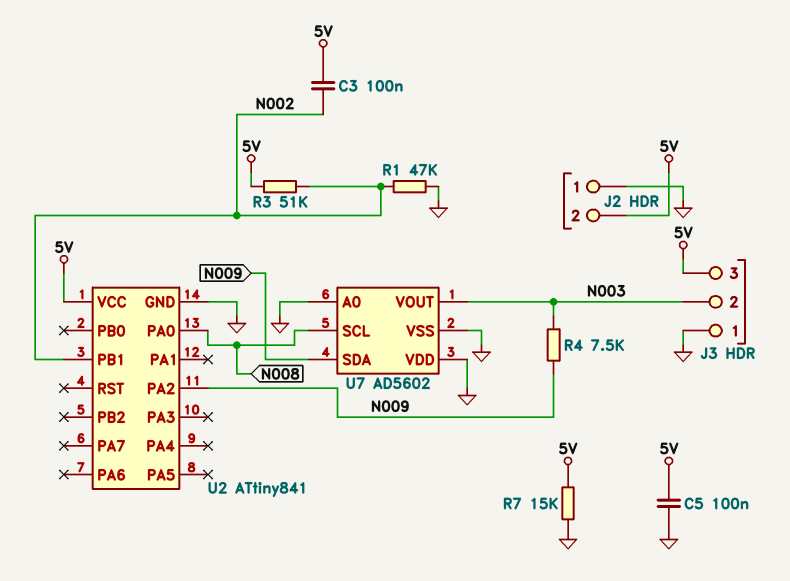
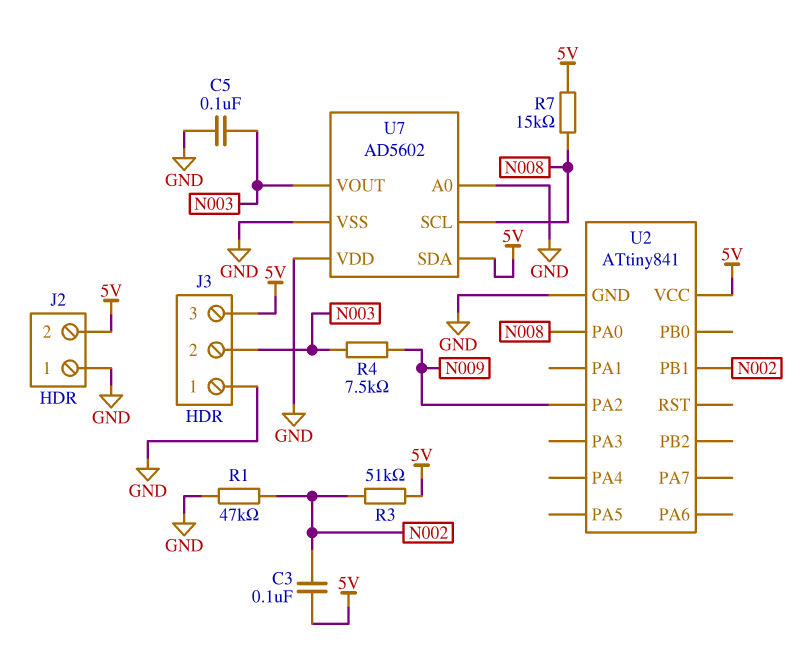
C5: 100nF (5V, GND) -> 100nF (GND, N003)
R7: 15k (5V, GND) -> 15k (5V, N008)
U7 pin SDA: N009 -> 5V

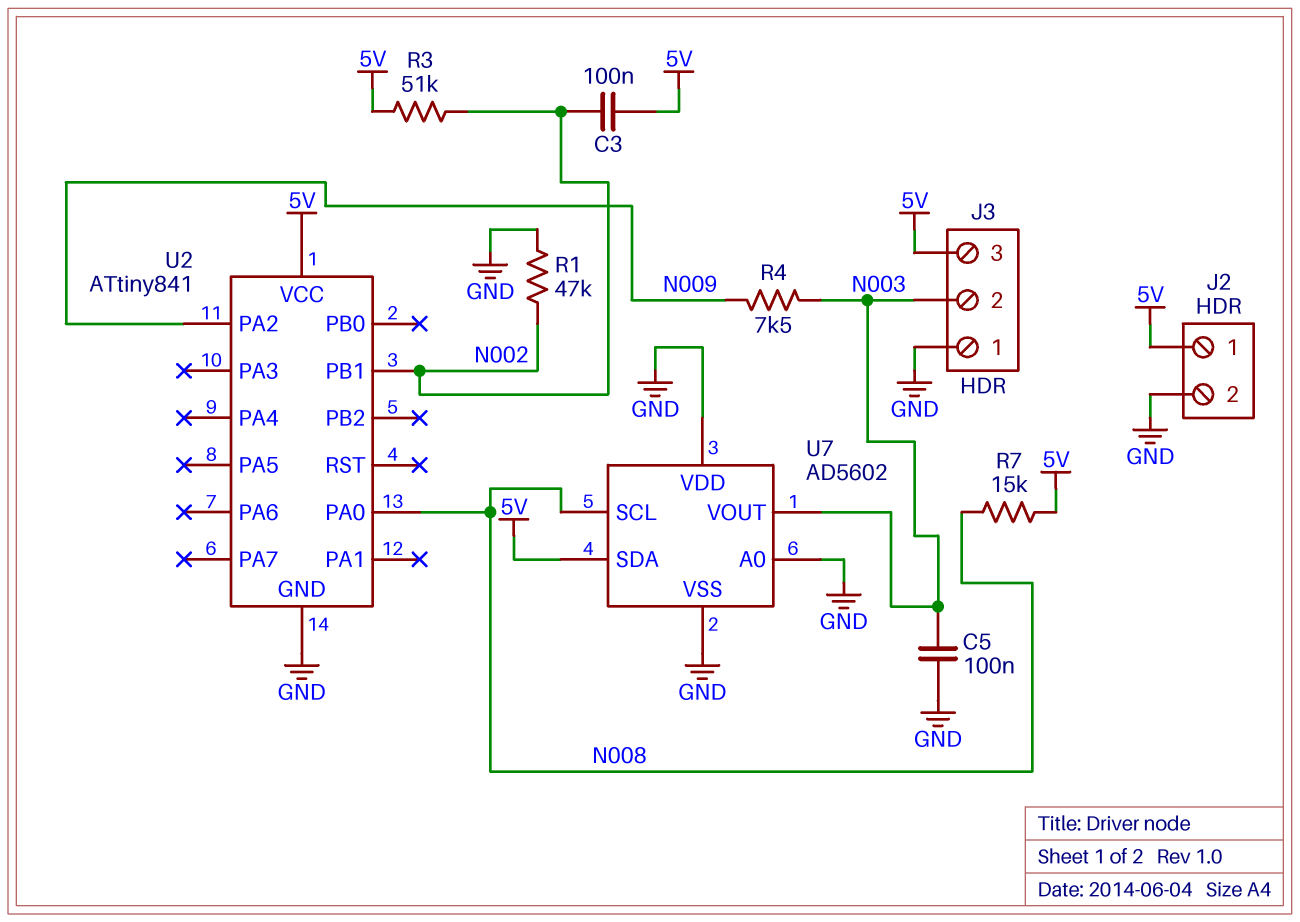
J2 pin 1: GND -> 5V
J2 pin 2: 5V -> GND

